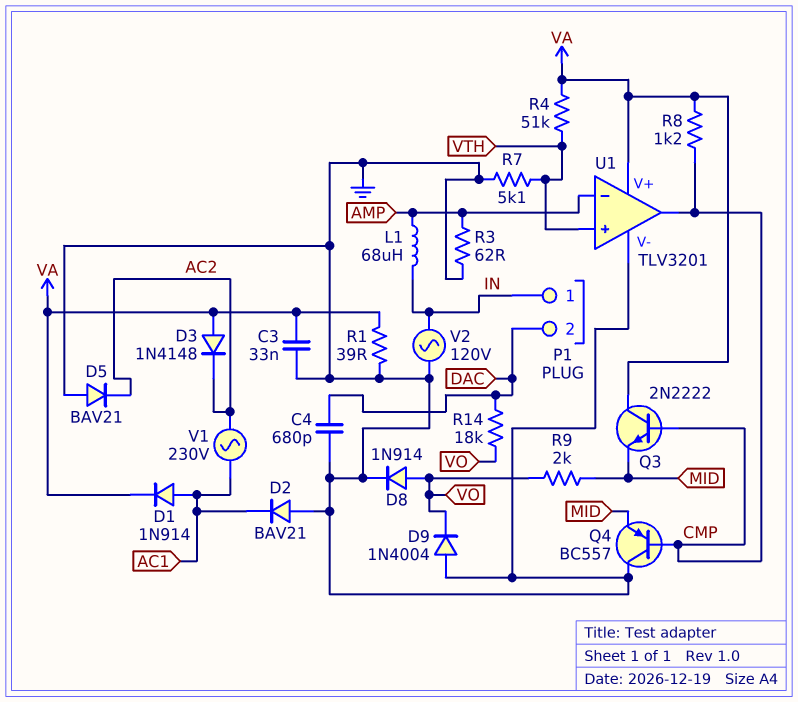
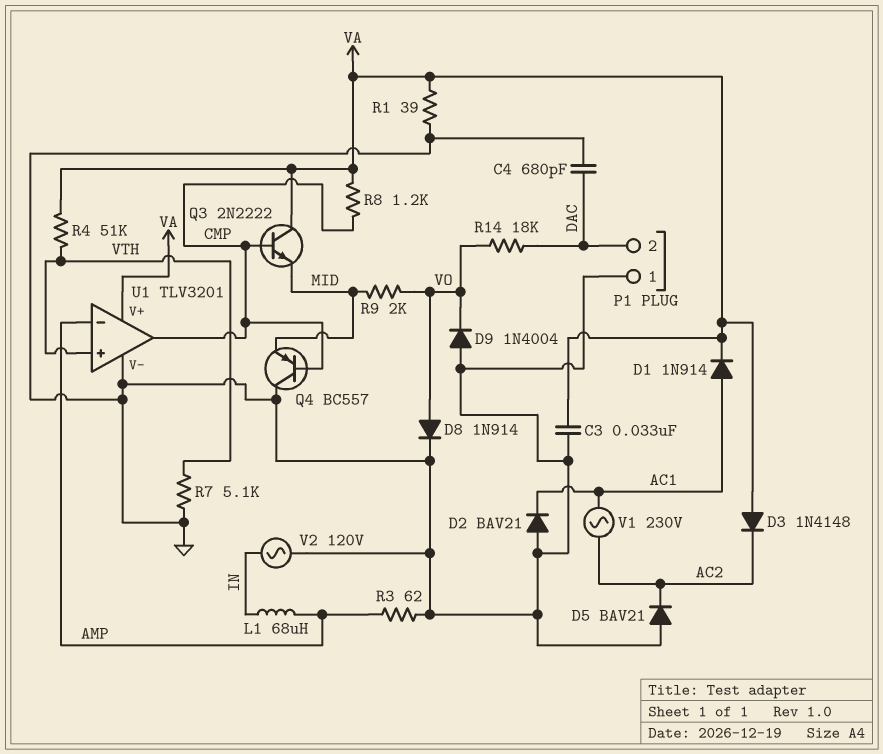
P1 pin 1: IN -> GND

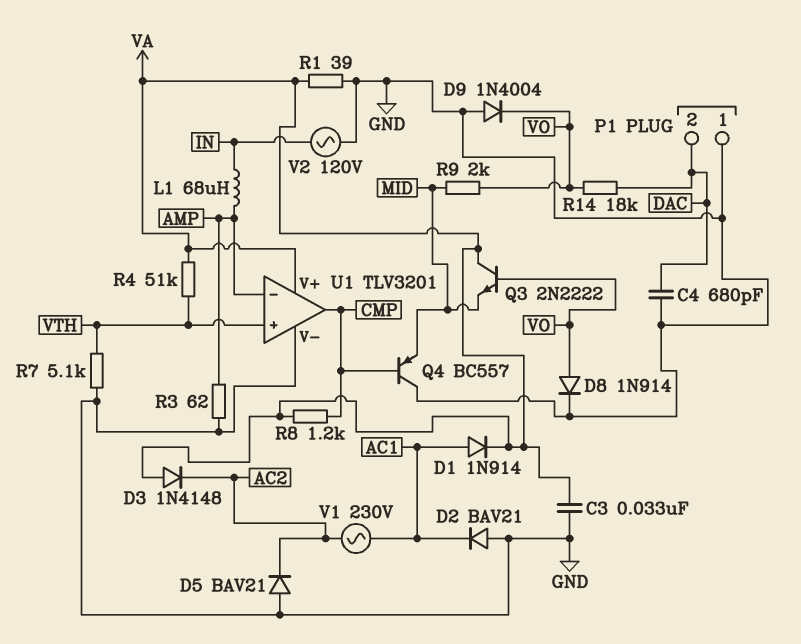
Q3: NPN 2N2222 (B CMP, C VA, E MID) -> NPN 2N2222 (B VO, C VA, E MID)

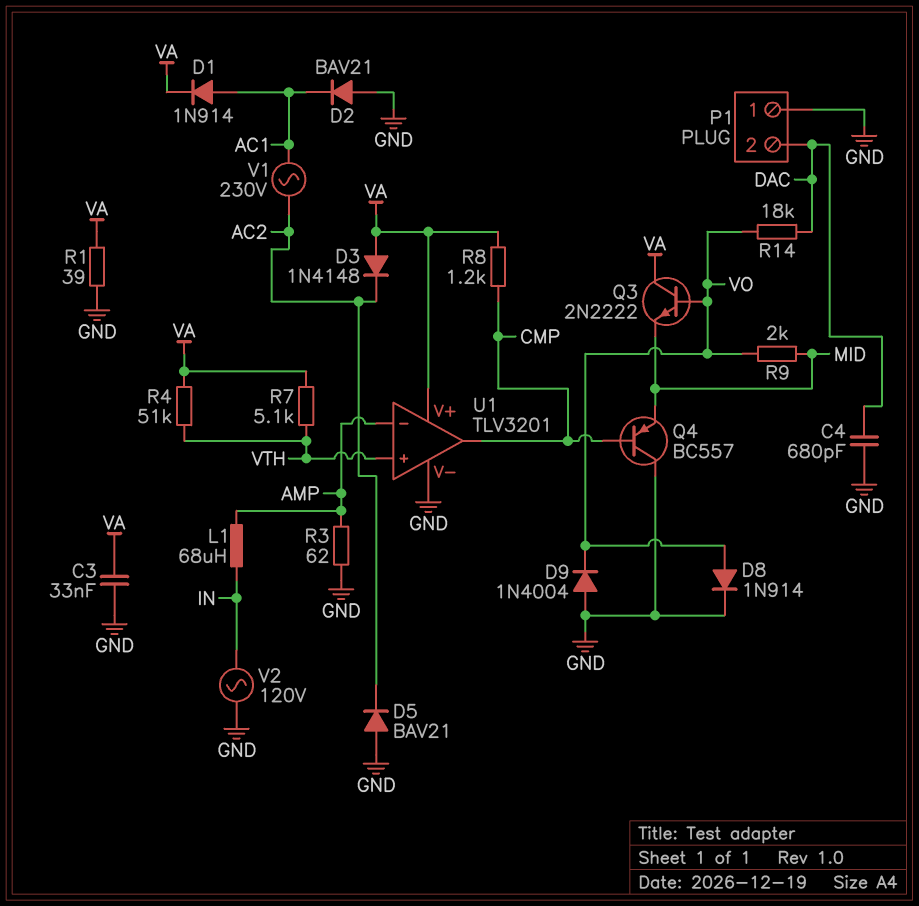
R7: 5.1k (GND, VTH) -> 5.1k (VA, VTH)

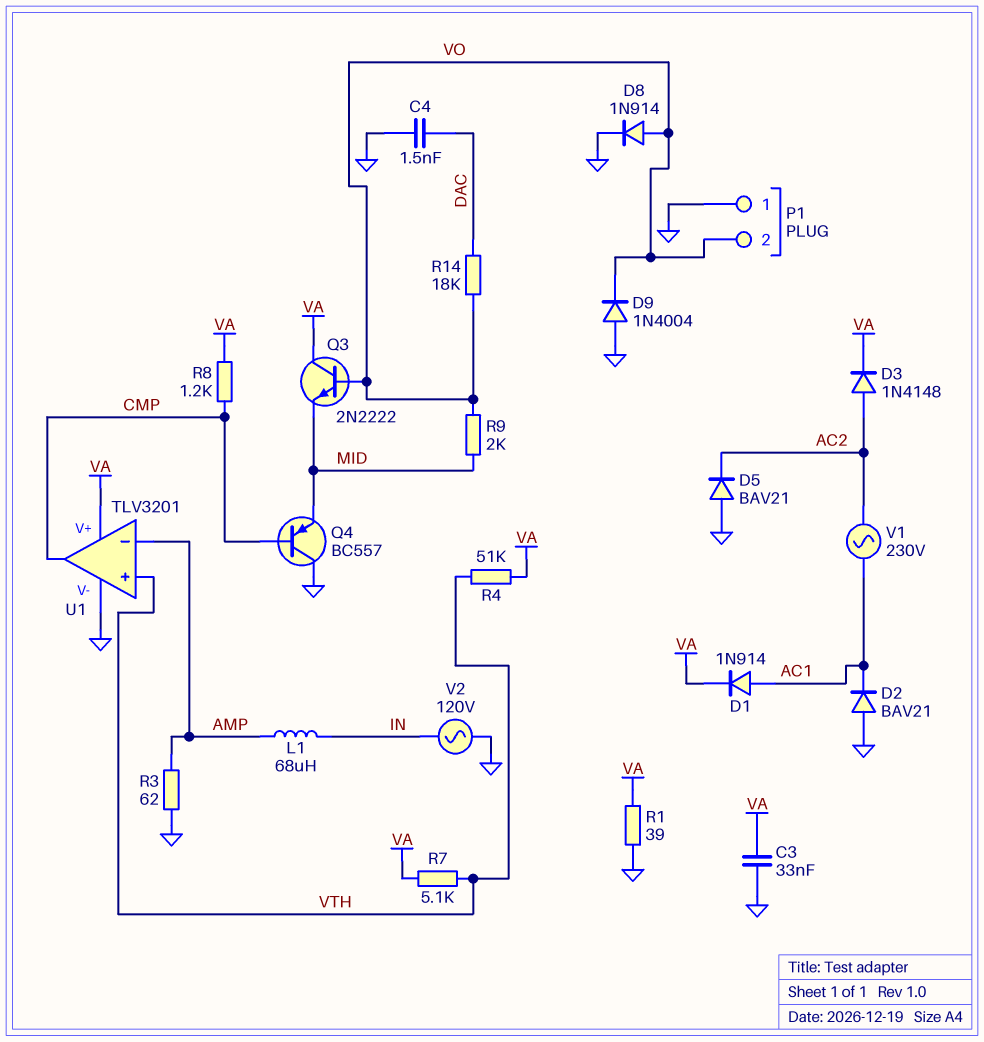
C4: 680pF (DAC, GND) -> 1.5nF (DAC, GND)
D3: diode 1N4148 (A VA, K AC2) -> diode 1N4148 (A AC2, K VA)
P1 pin 2: DAC -> VO

